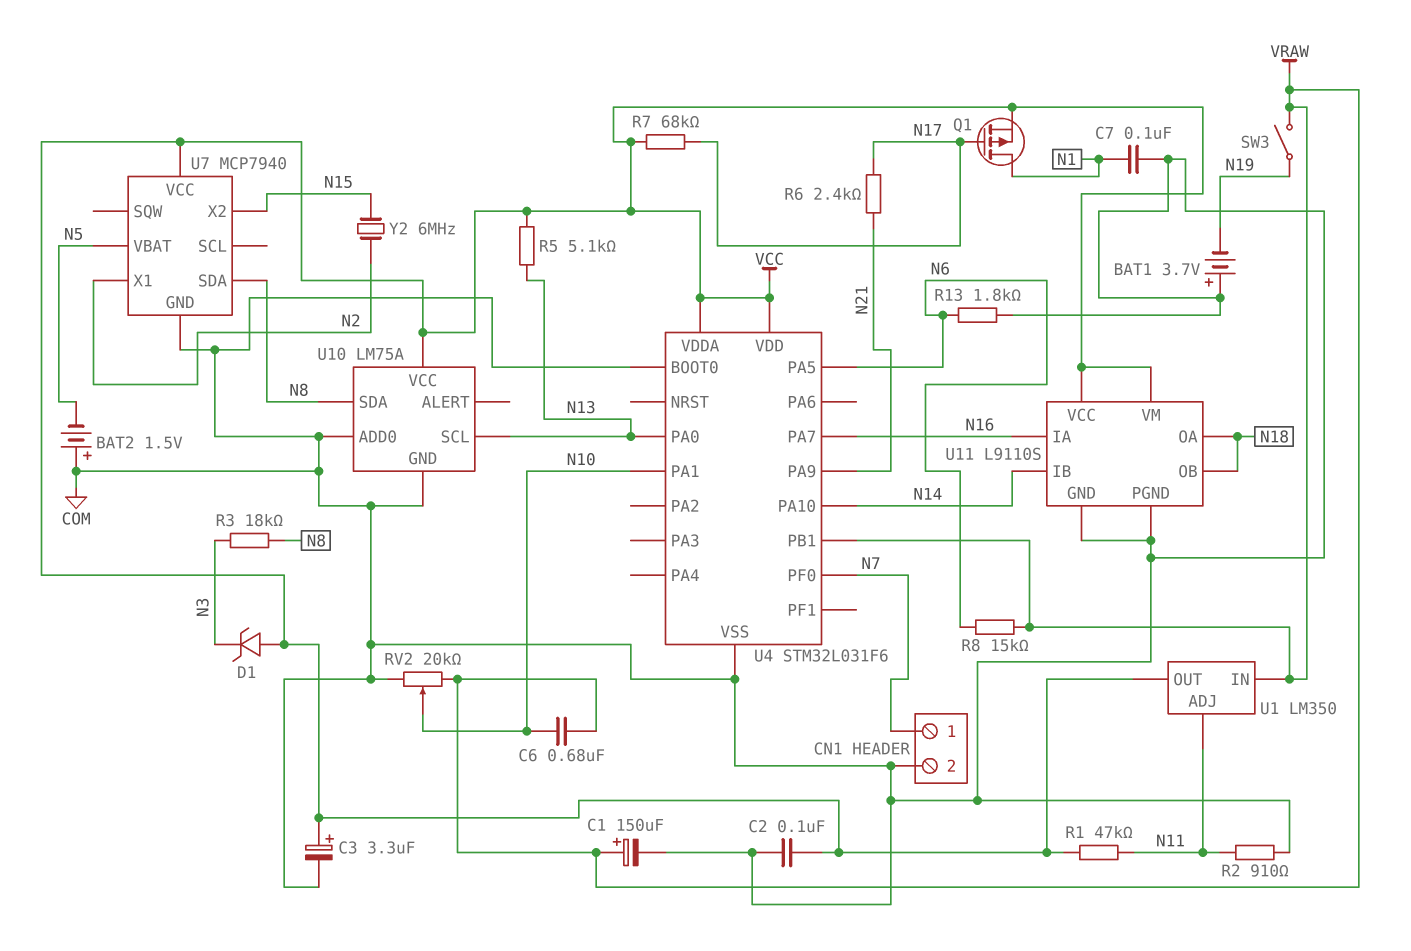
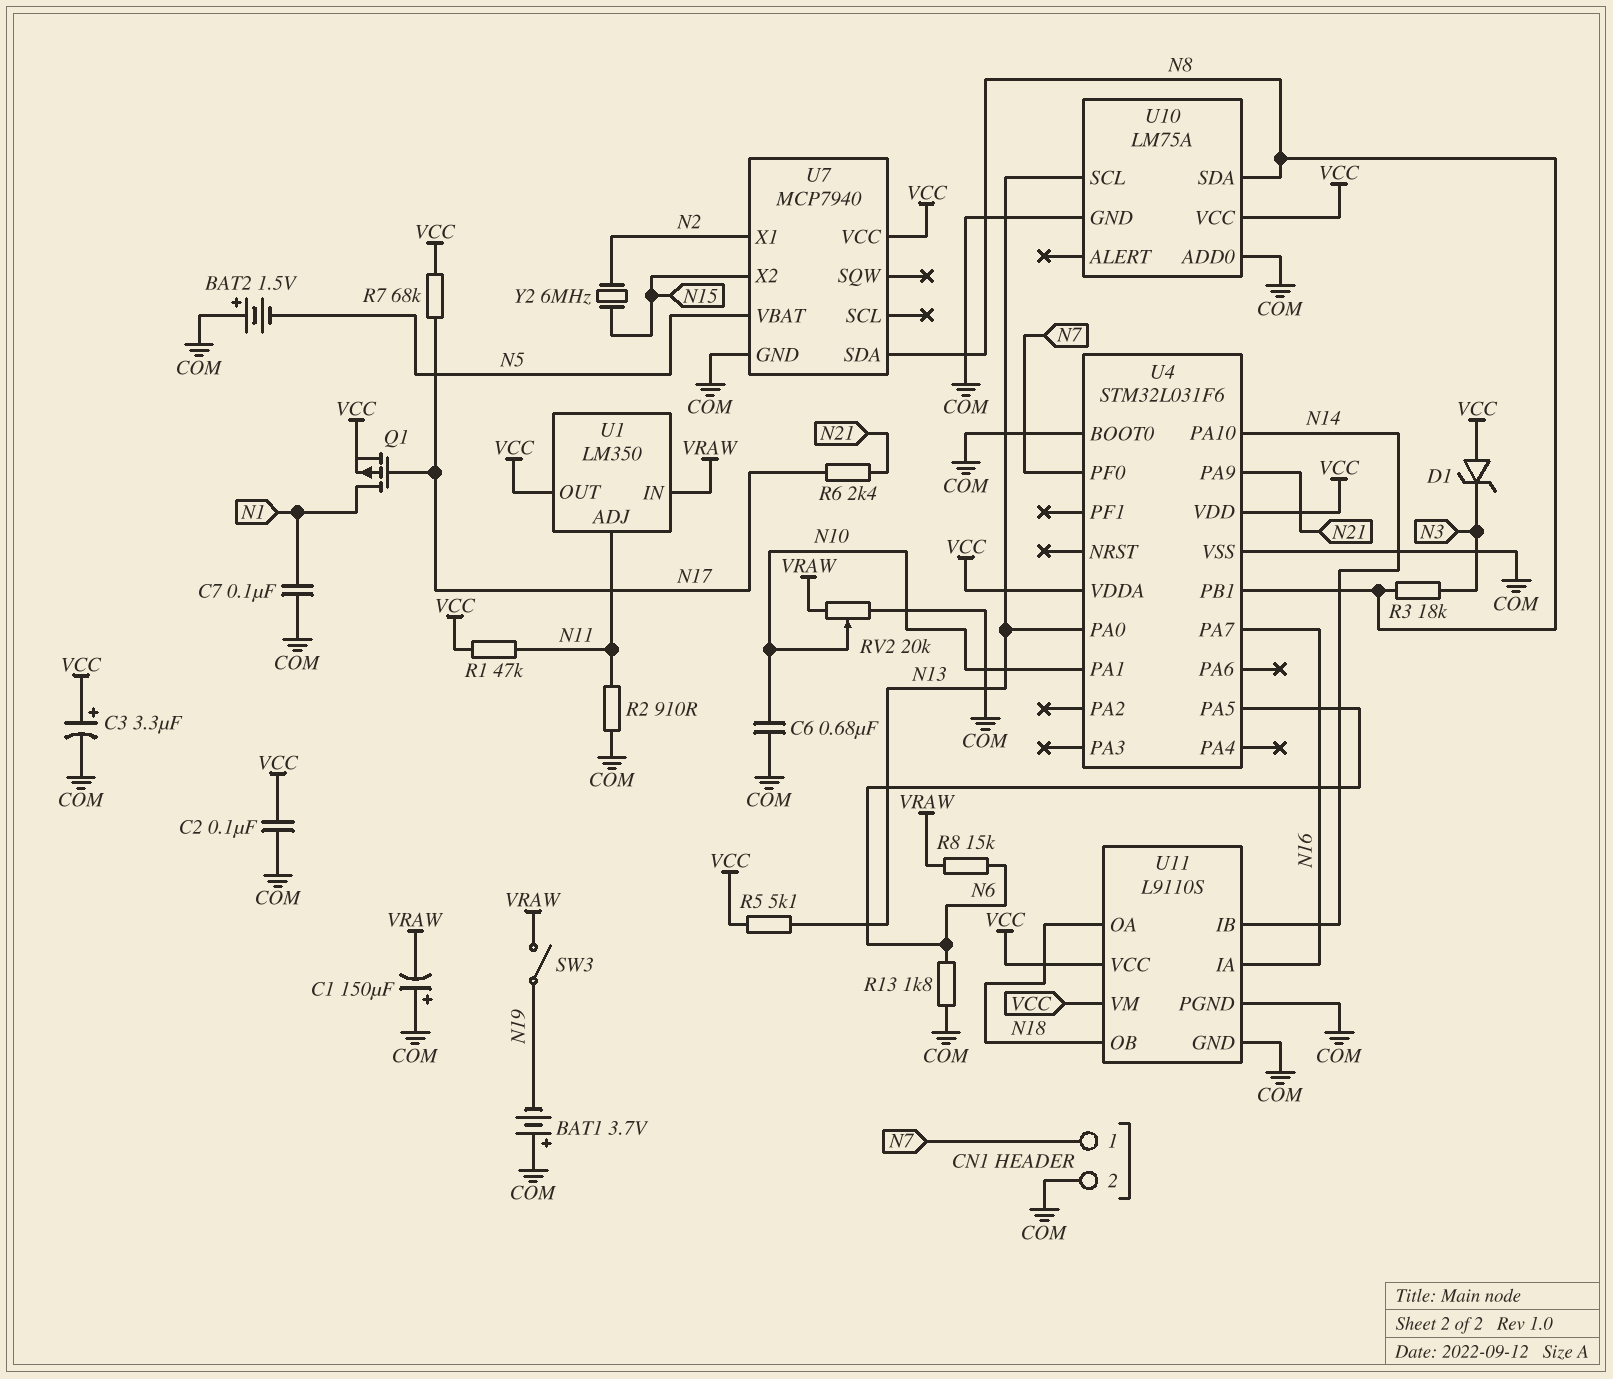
C1: 150uF (plus VRAW, minus COM) -> 150uF (plus COM, minus VRAW)
C6: 680nF (N10, VRAW) -> 680nF (COM, N10)
U4 pin PB1: VRAW -> N8

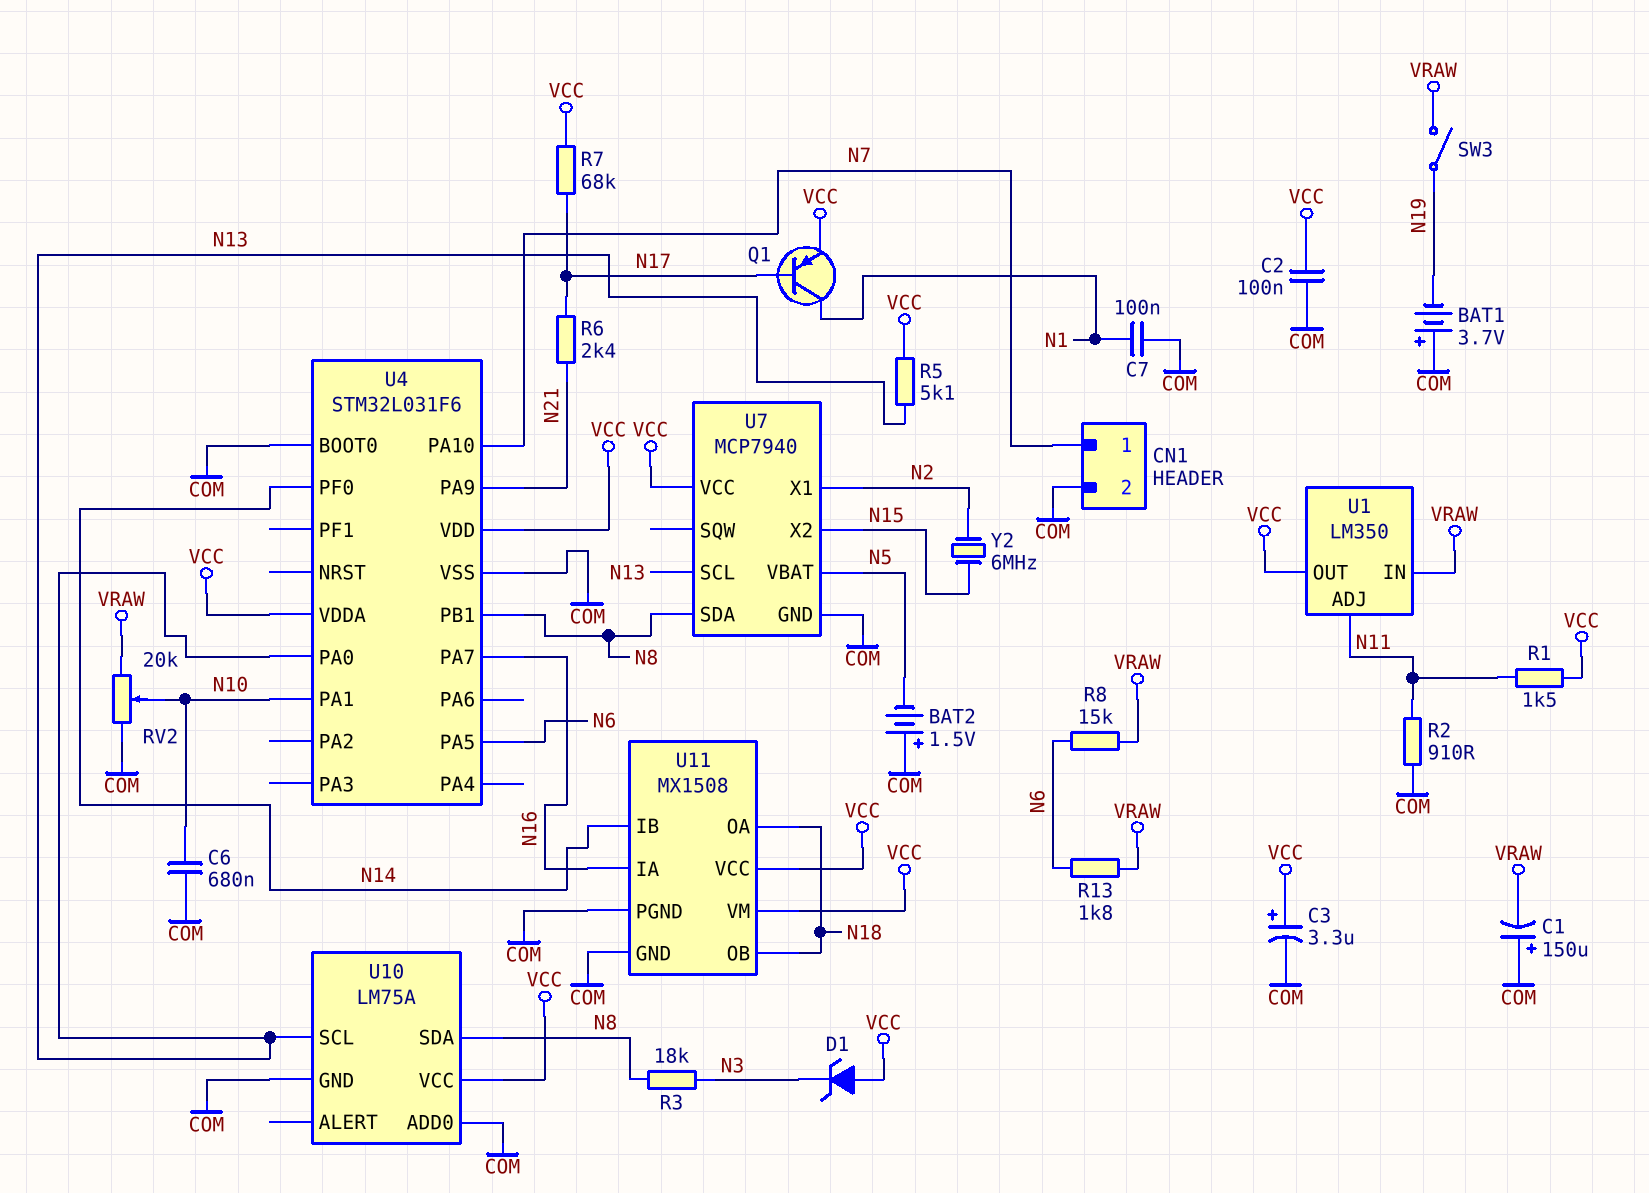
Q1: PMOS (G N17, D N1, S VCC) -> PNP (B N17, C N1, E VCC)
R1: 47k (N11, VCC) -> 1.5k (N11, VCC)
R13: 1.8k (COM, N6) -> 1.8k (N6, VRAW)
U4 pin PA10: N14 -> N7
U4 pin PF0: N7 -> N14
U7 pin SCL: none -> N13
U11: L9110S -> MX1508

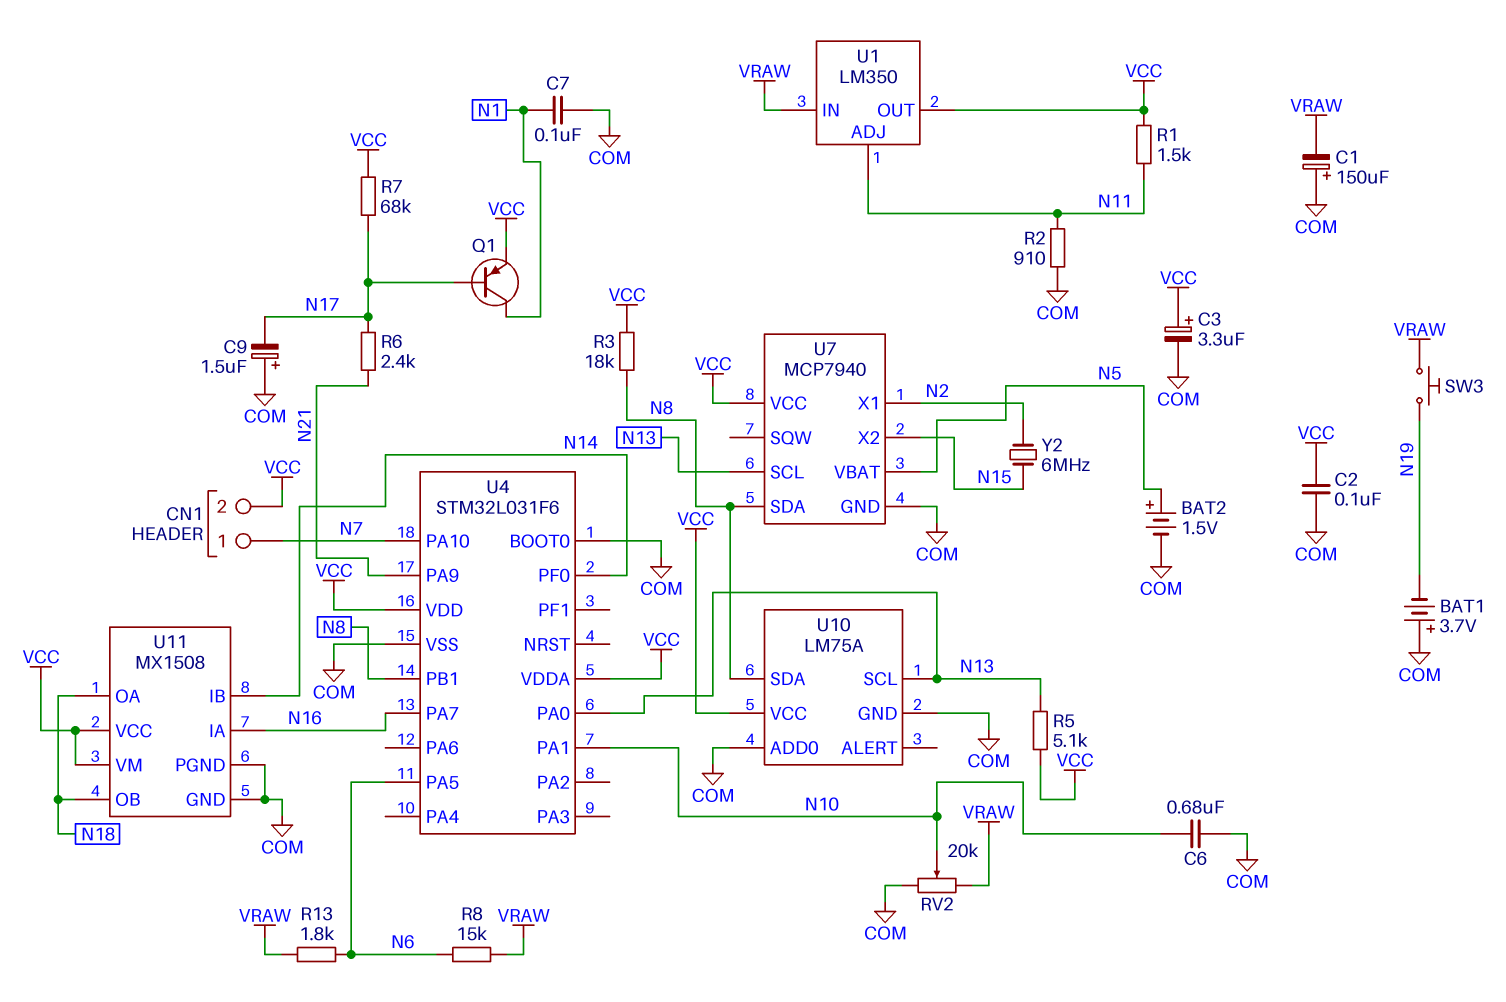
BAT2: 1.5V (plus COM, minus N5) -> 1.5V (plus N5, minus COM)
C9: none -> 1.5uF (plus COM, minus N17)
CN1 pin 2: COM -> VCC
D1: zener (A VCC, K N3) -> none
R3: 18k (N3, N8) -> 18k (N8, VCC)
SW3: switch (N19, VRAW) -> button (N19, VRAW)

